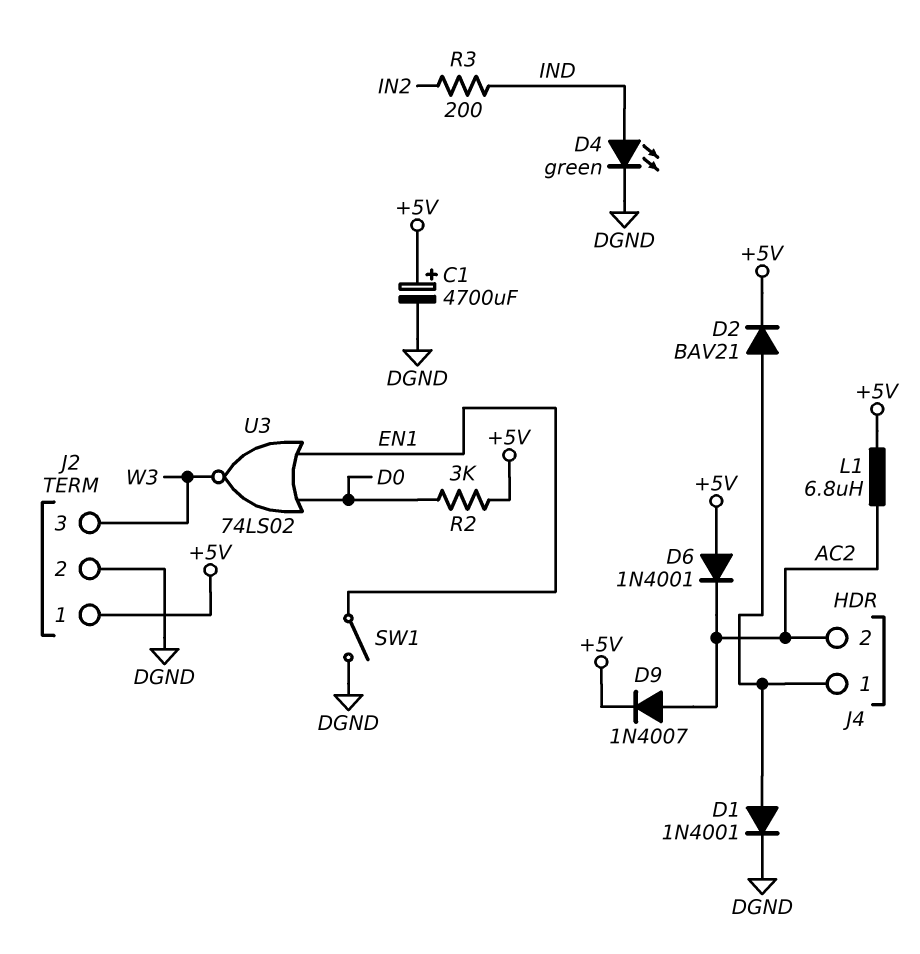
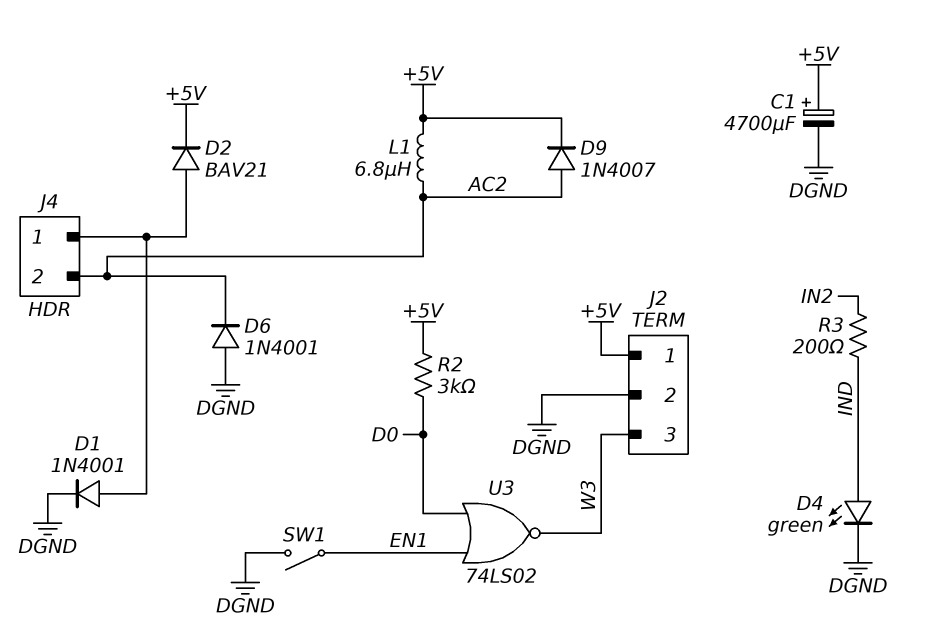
D6: diode 1N4001 (A +5V, K AC2) -> diode 1N4001 (A DGND, K AC2)

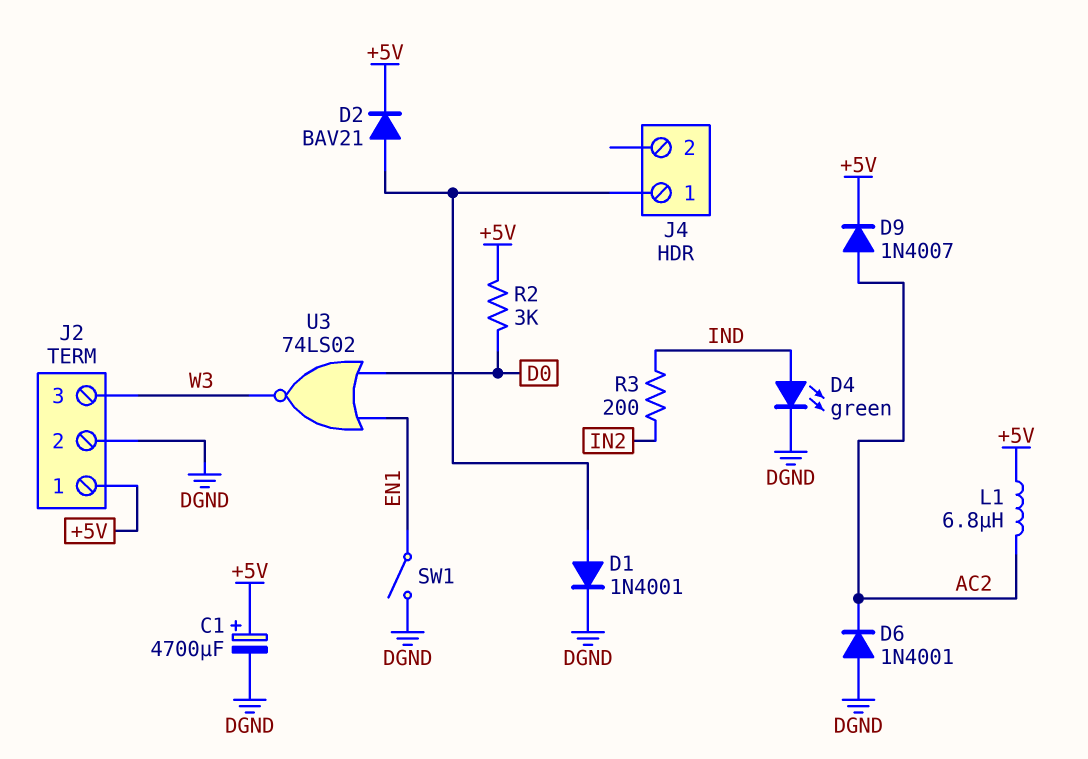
J4 pin 2: AC2 -> none

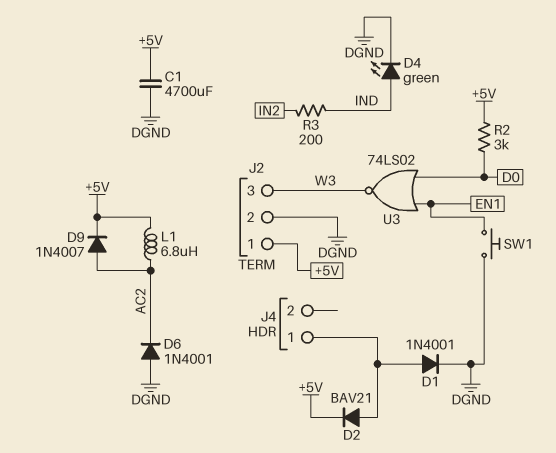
C1: 4700uF (plus +5V, minus DGND) -> 4700uF (+5V, DGND)
SW1: switch (DGND, EN1) -> button (DGND, EN1)

